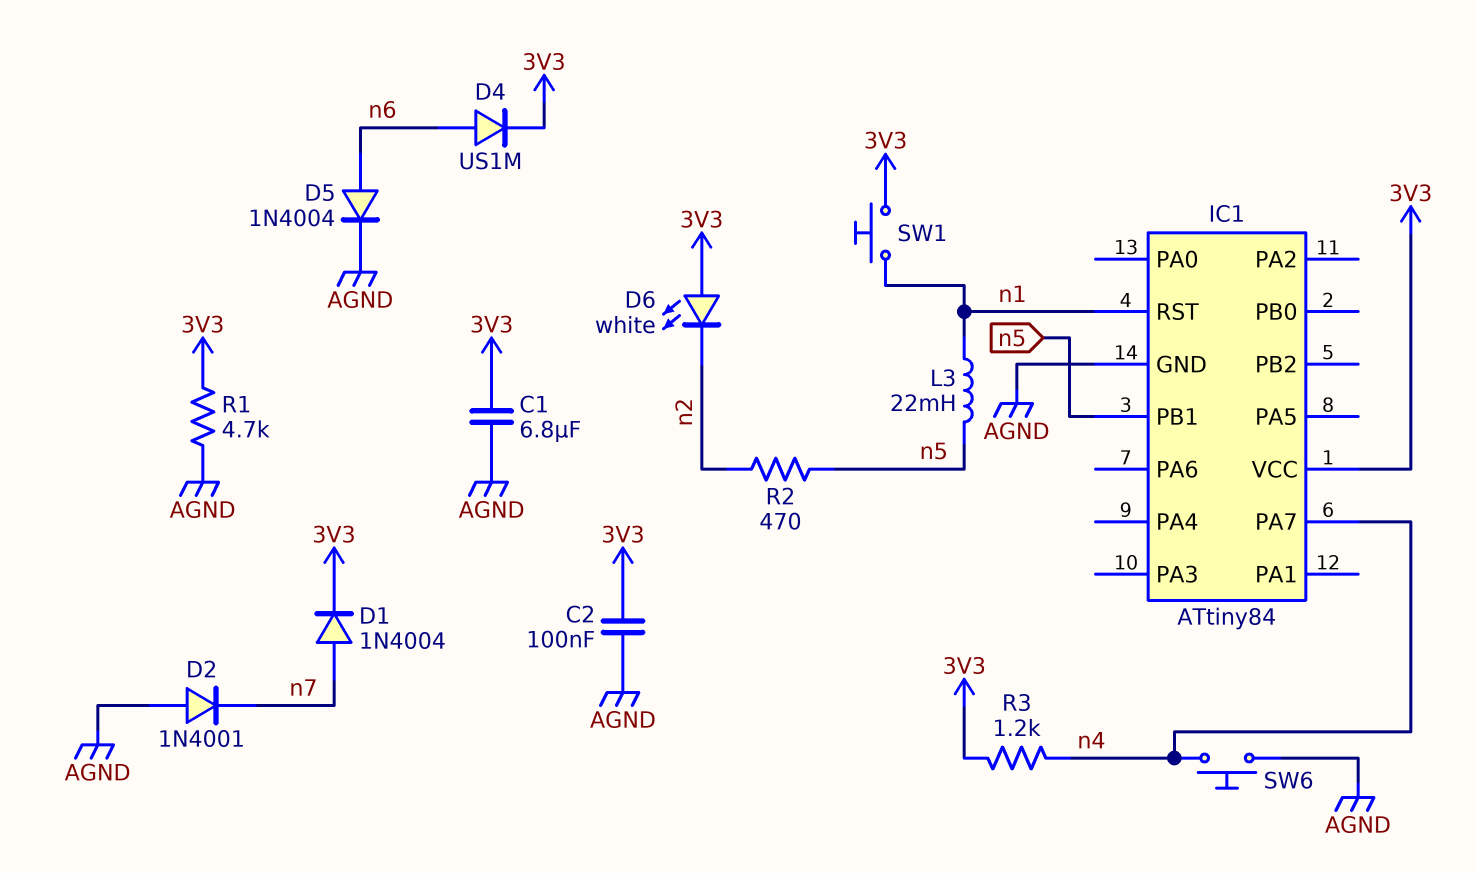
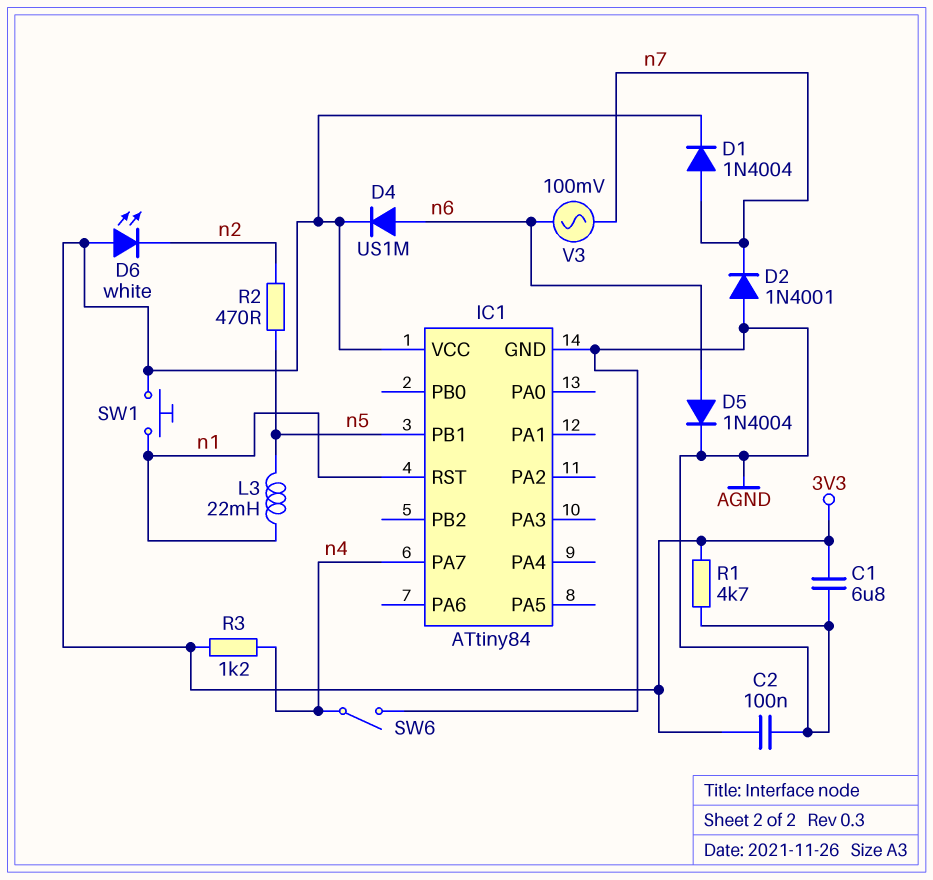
SW6: button (AGND, n4) -> switch (AGND, n4)
V3: none -> AC 100mV (n6, n7)

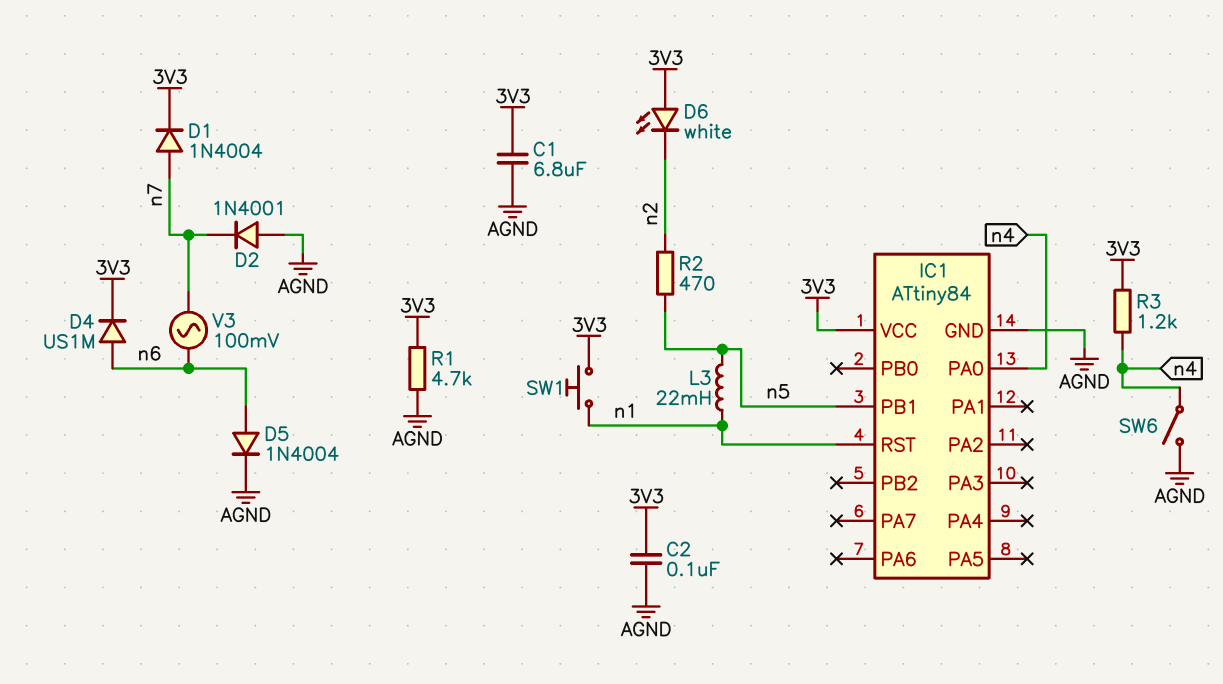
IC1 pin PA0: none -> n4
IC1 pin PA7: n4 -> none

